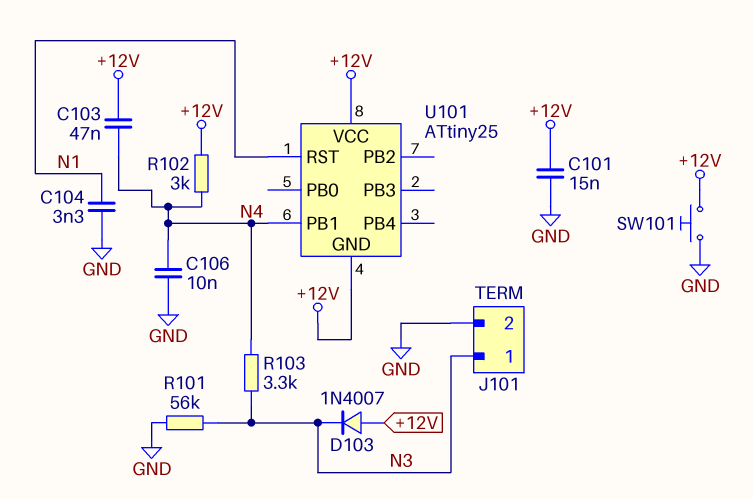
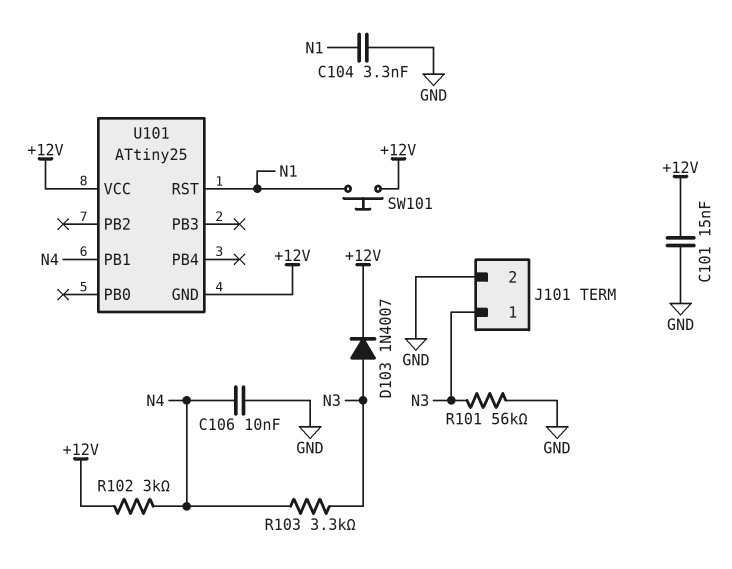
C103: 47nF (+12V, N4) -> none
D103: diode 1N4007 (A +12V, K N3) -> diode 1N4007 (A N3, K +12V)
SW101: button (+12V, GND) -> button (+12V, N1)

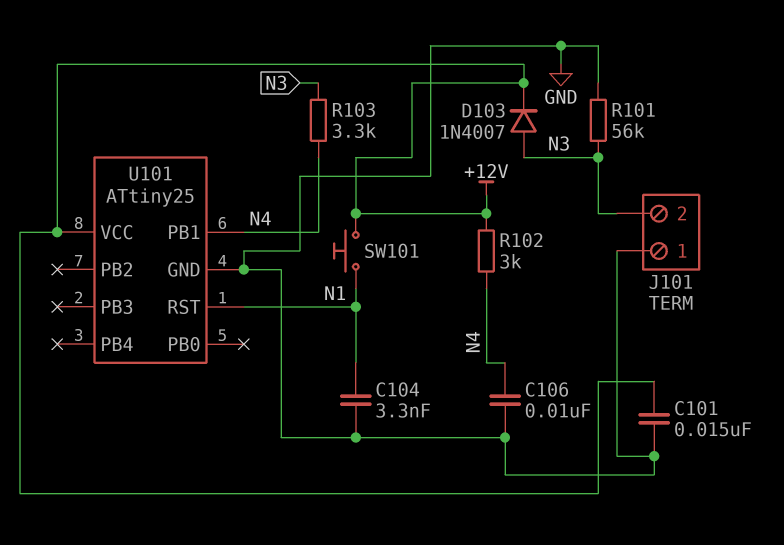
J101 pin 1: N3 -> GND
J101 pin 2: GND -> N3
U101 pin GND: +12V -> GND

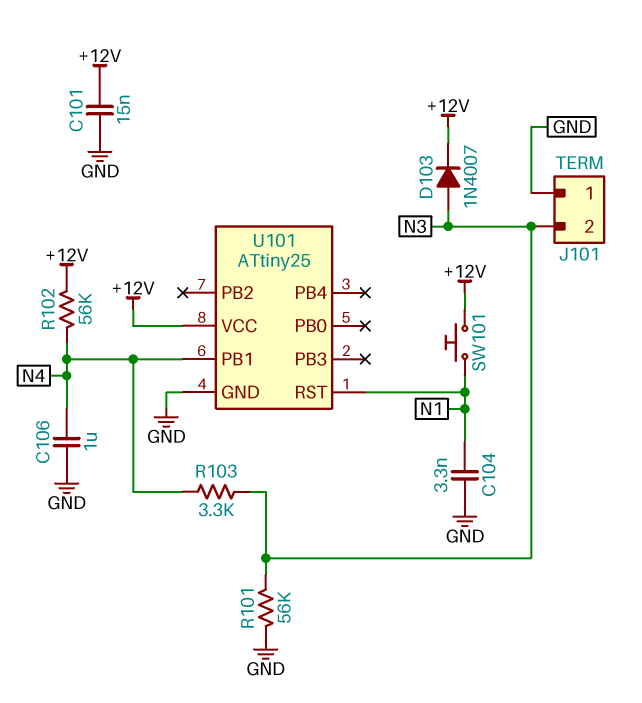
C106: 10nF (GND, N4) -> 1uF (GND, N4)
R102: 3k (+12V, N4) -> 56k (+12V, N4)

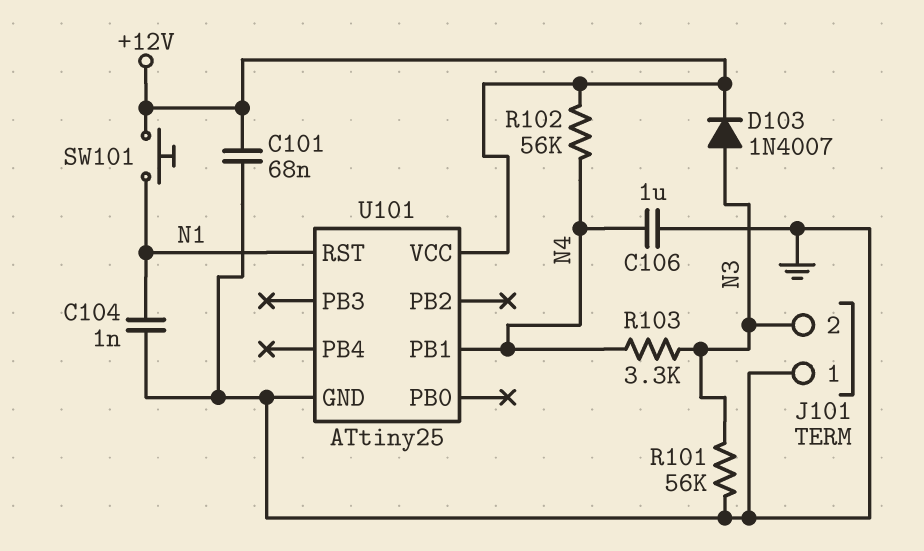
C101: 15nF (+12V, GND) -> 68nF (+12V, GND)
C104: 3.3nF (GND, N1) -> 1nF (GND, N1)

